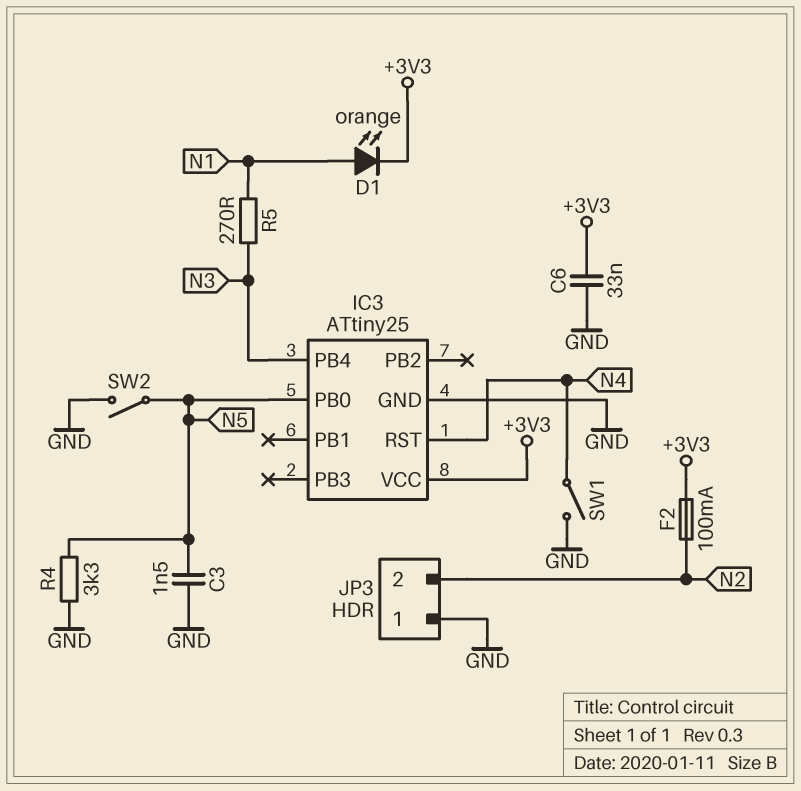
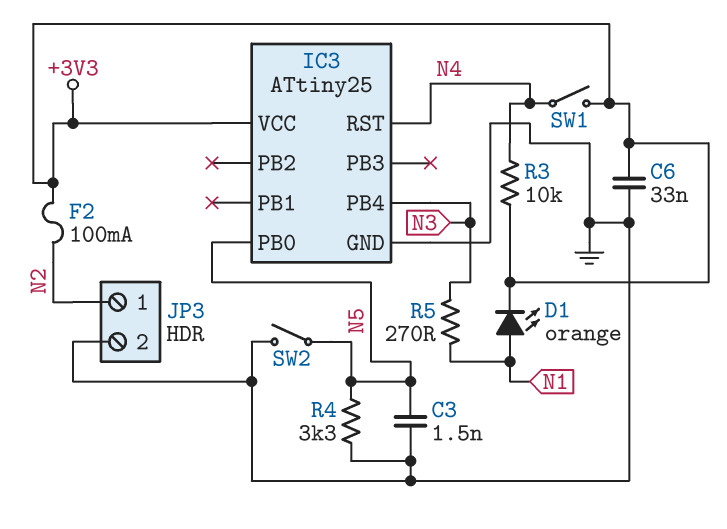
JP3 pin 1: GND -> N2
JP3 pin 2: N2 -> GND
R3: none -> 10k (+3V3, N4)
SW1: switch (GND, N4) -> switch (+3V3, N4)

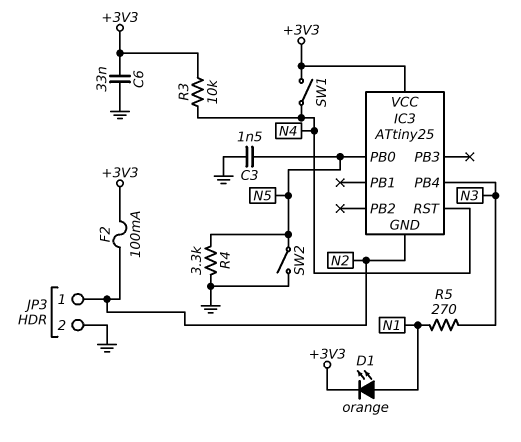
IC3 pin GND: GND -> N2

